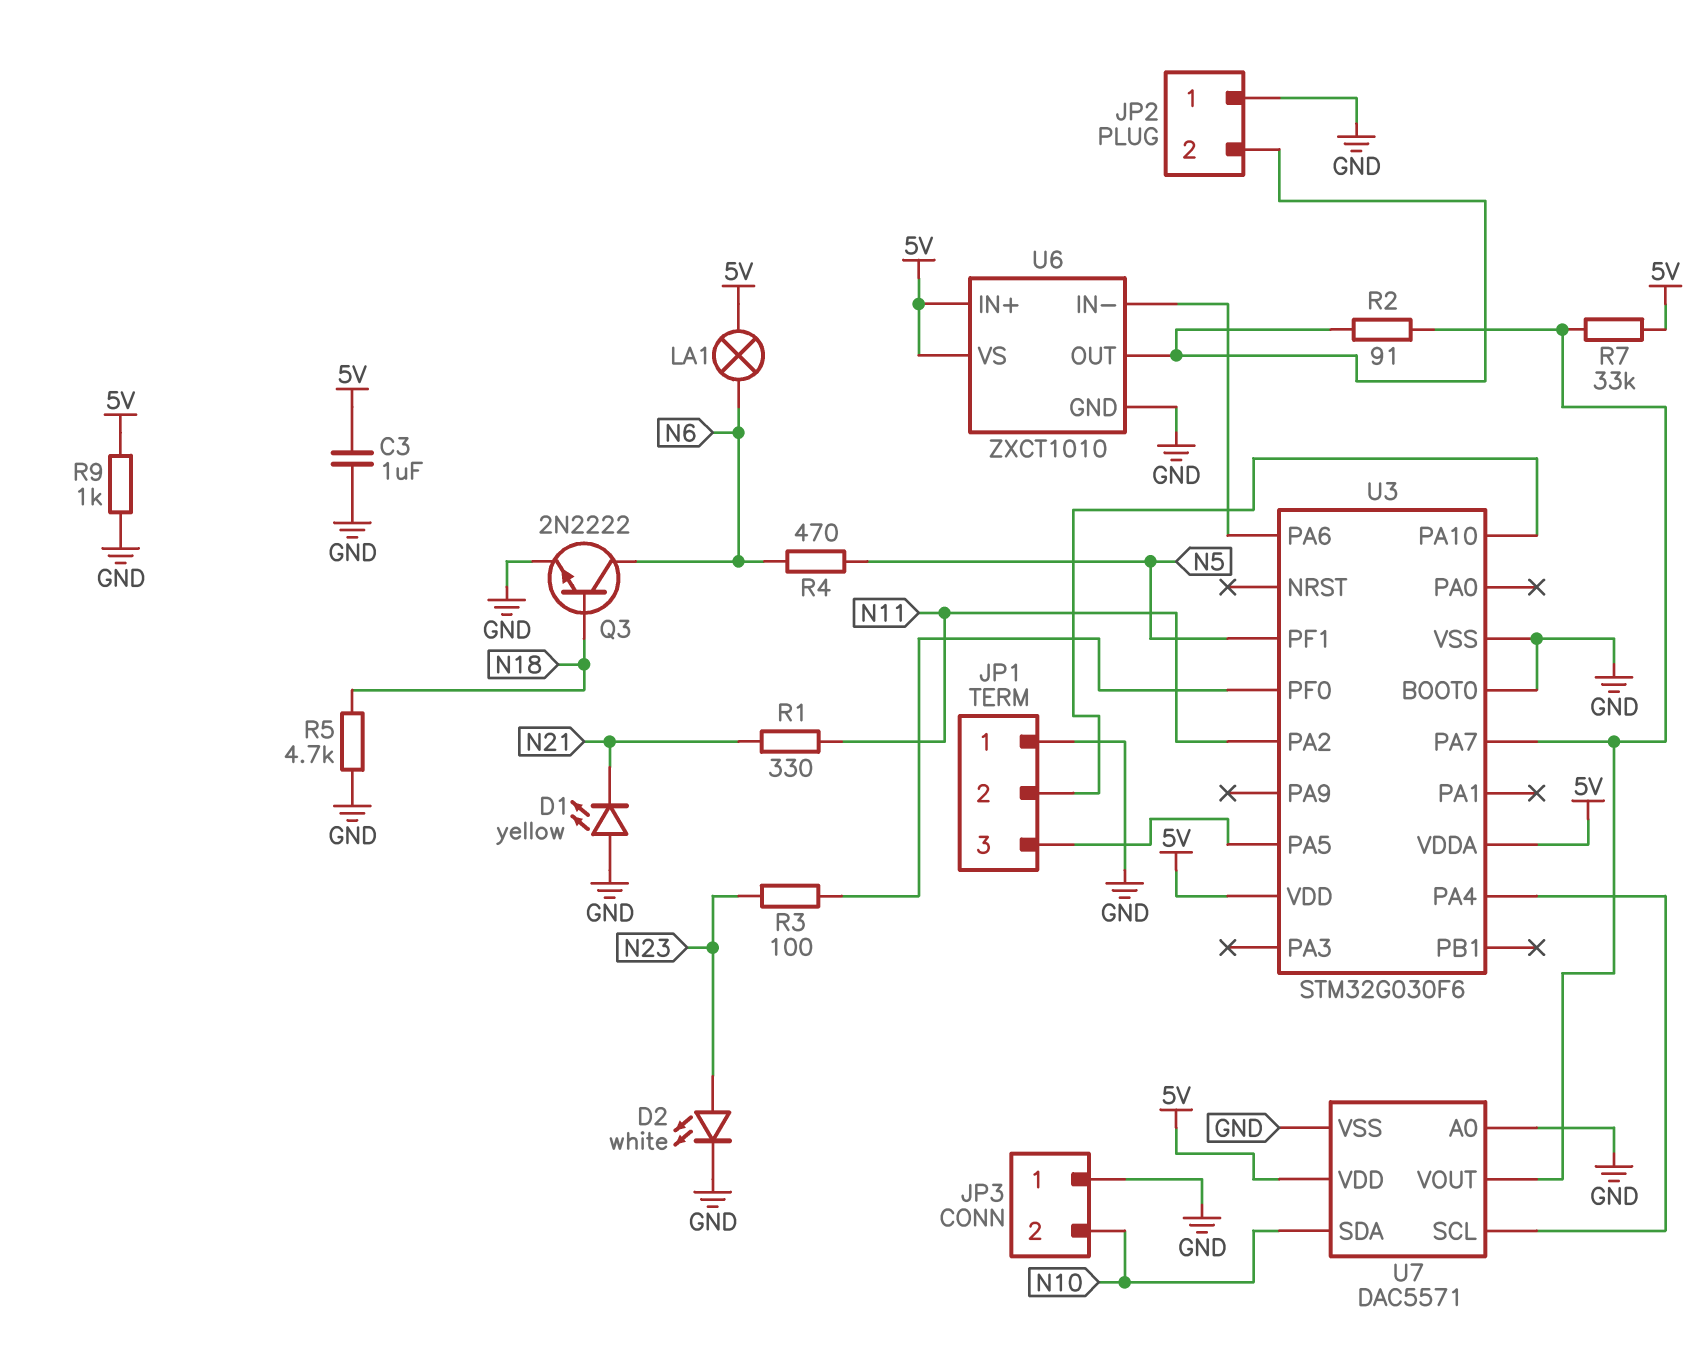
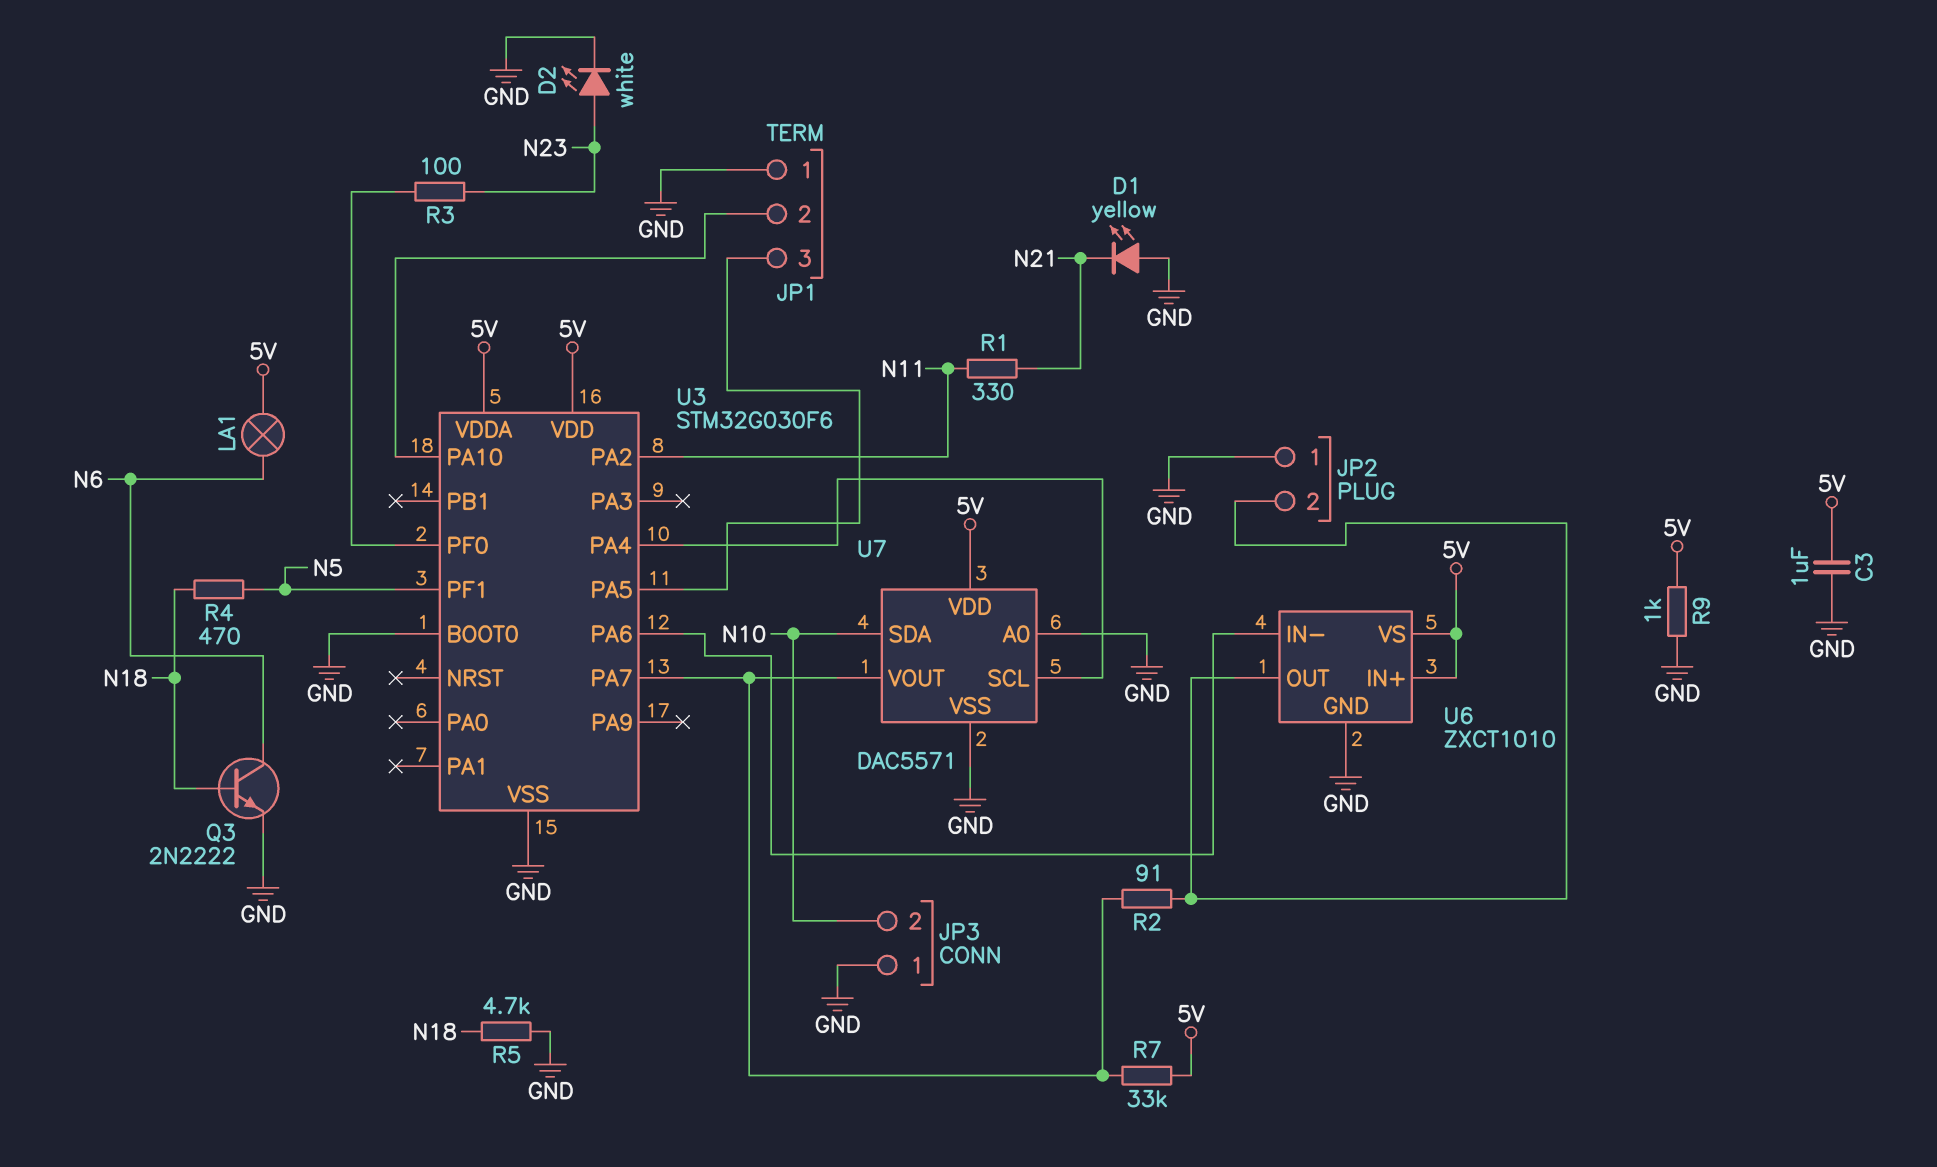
R4: 470 (N5, N6) -> 470 (N5, N18)

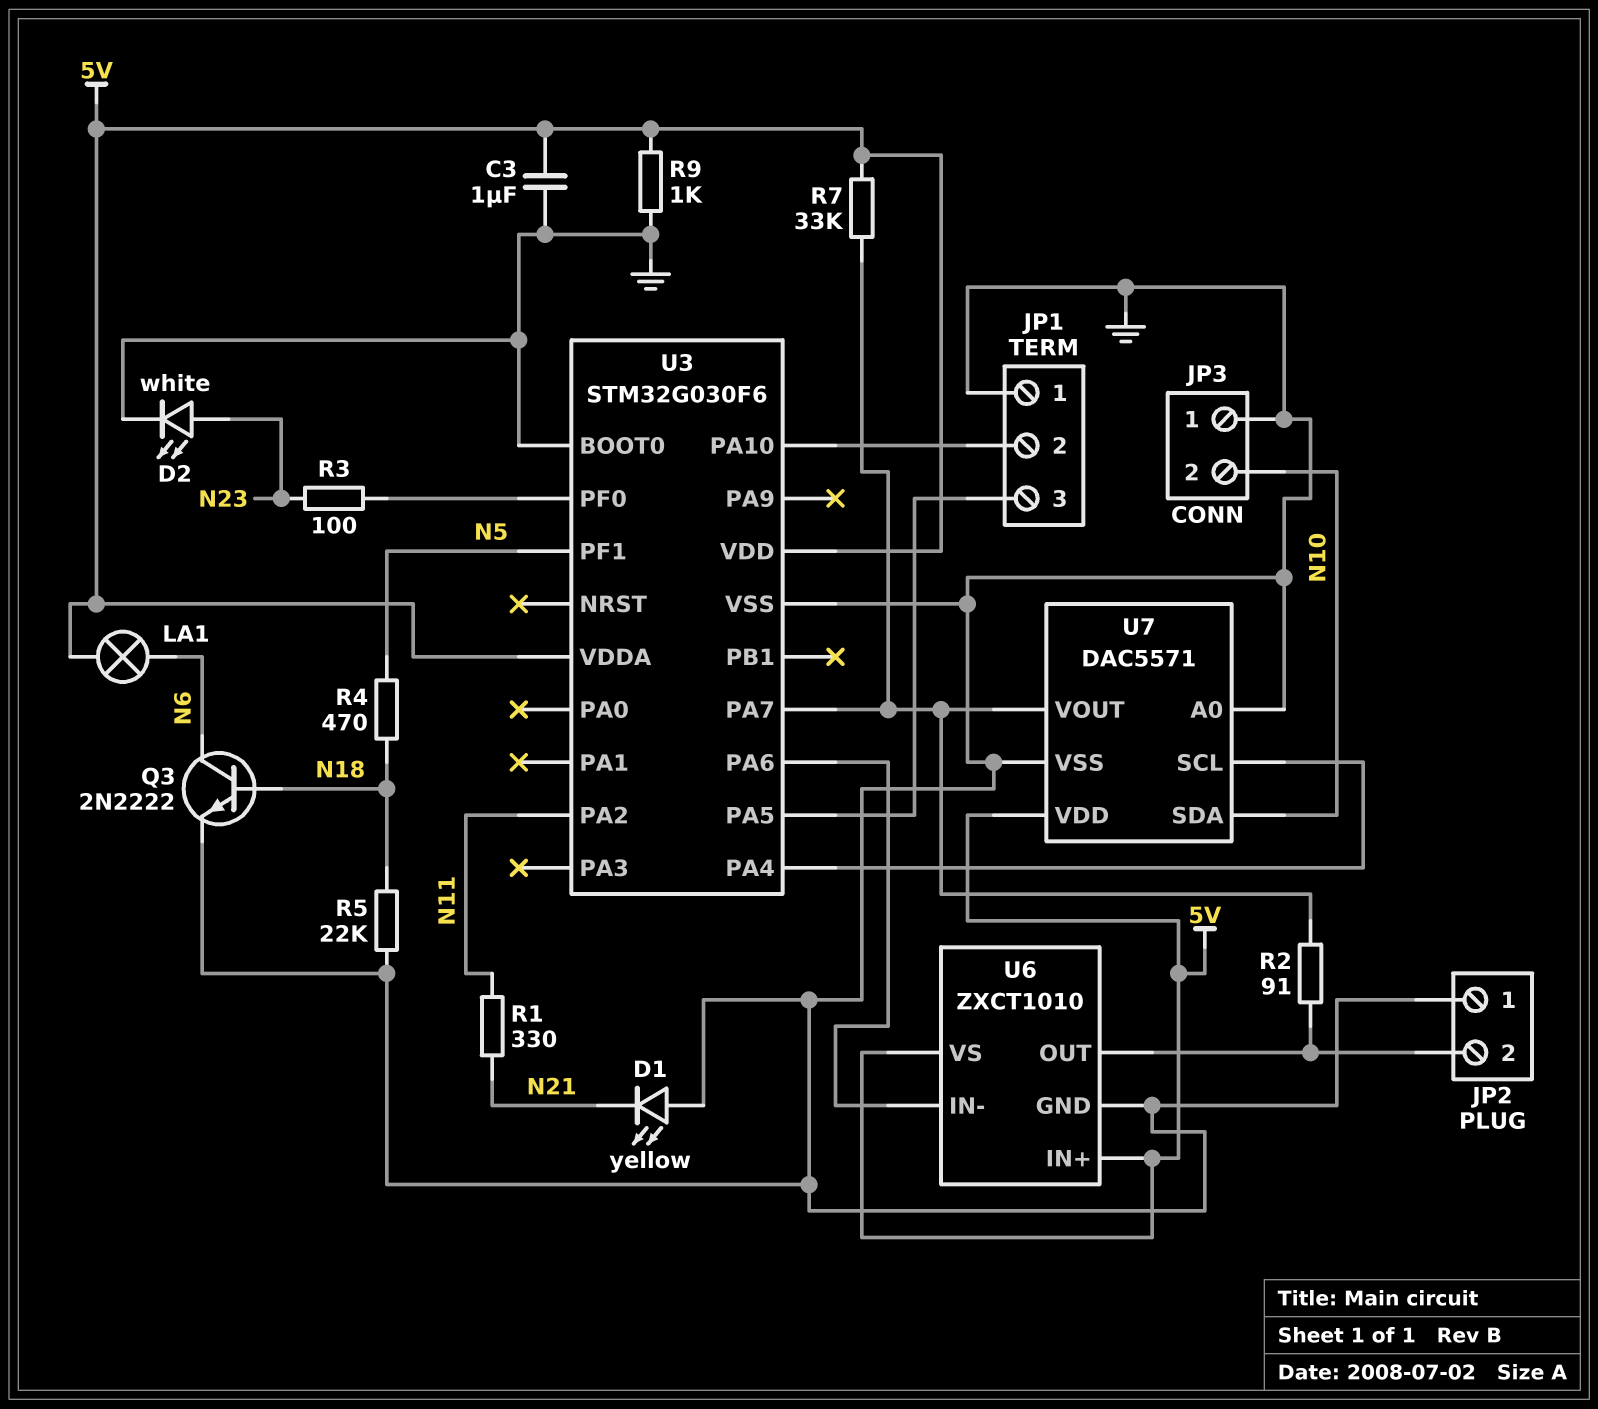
R5: 4.7k (GND, N18) -> 22k (GND, N18)

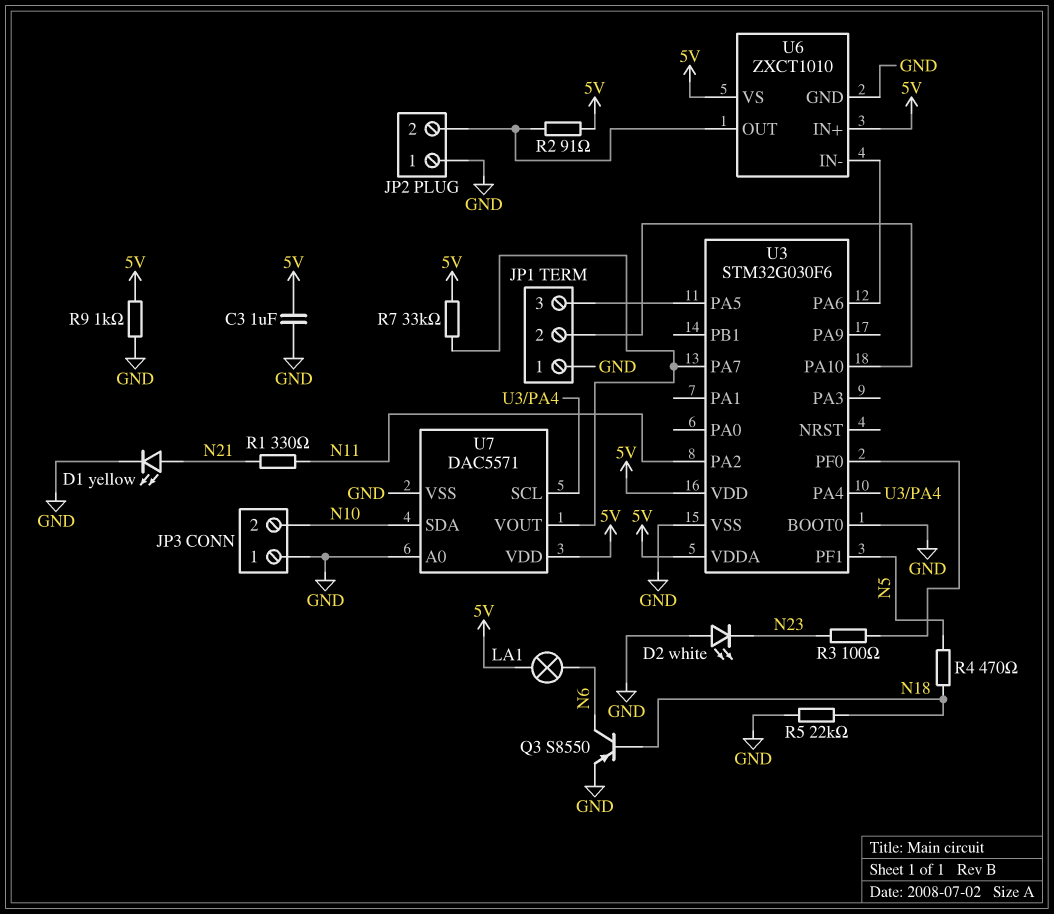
D1: LED yellow (A GND, K N21) -> LED yellow (A N21, K GND)
D2: LED white (A N23, K GND) -> LED white (A GND, K N23)
Q3: NPN 2N2222 (B N18, C N6, E GND) -> PNP S8550 (B N18, C N6, E GND)
R2: 91 (JP2/2, U3/PA7) -> 91 (5V, JP2/2)

